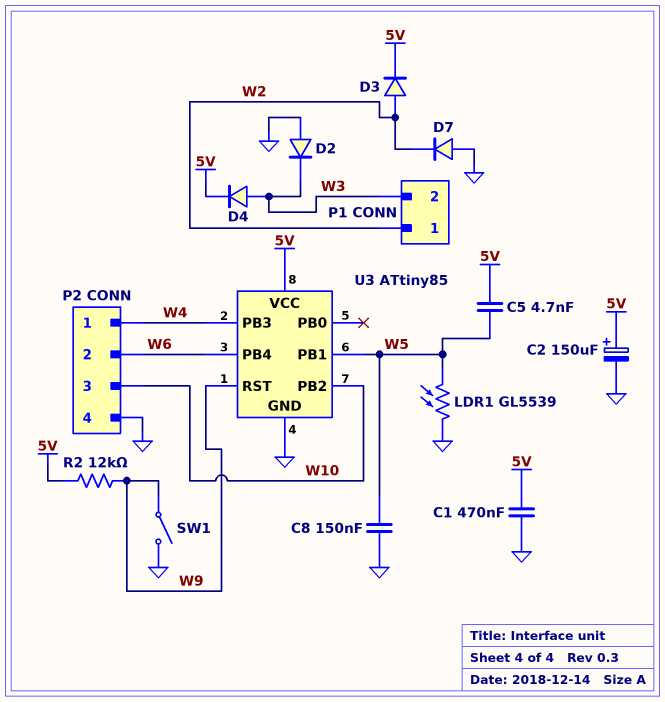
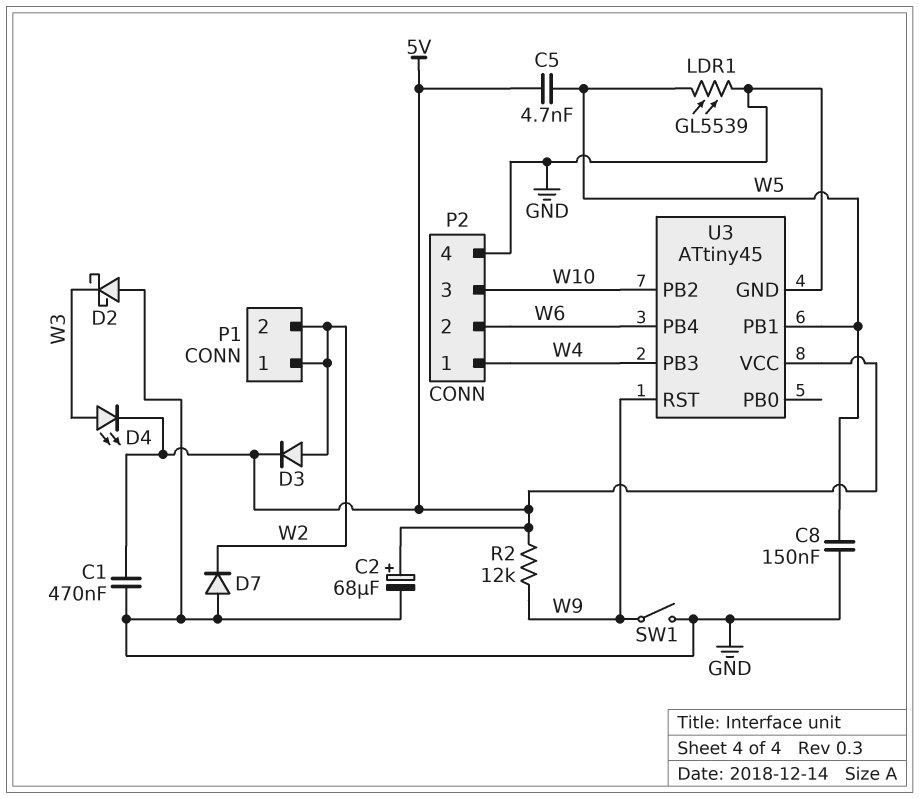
C2: 150uF (plus 5V, minus GND) -> 68uF (plus 5V, minus GND)
D2: diode (A GND, K W3) -> schottky (A GND, K W3)
D4: diode (A W3, K 5V) -> LED (A W3, K 5V)
P1 pin 2: W3 -> W2
U3: ATtiny85 -> ATtiny45

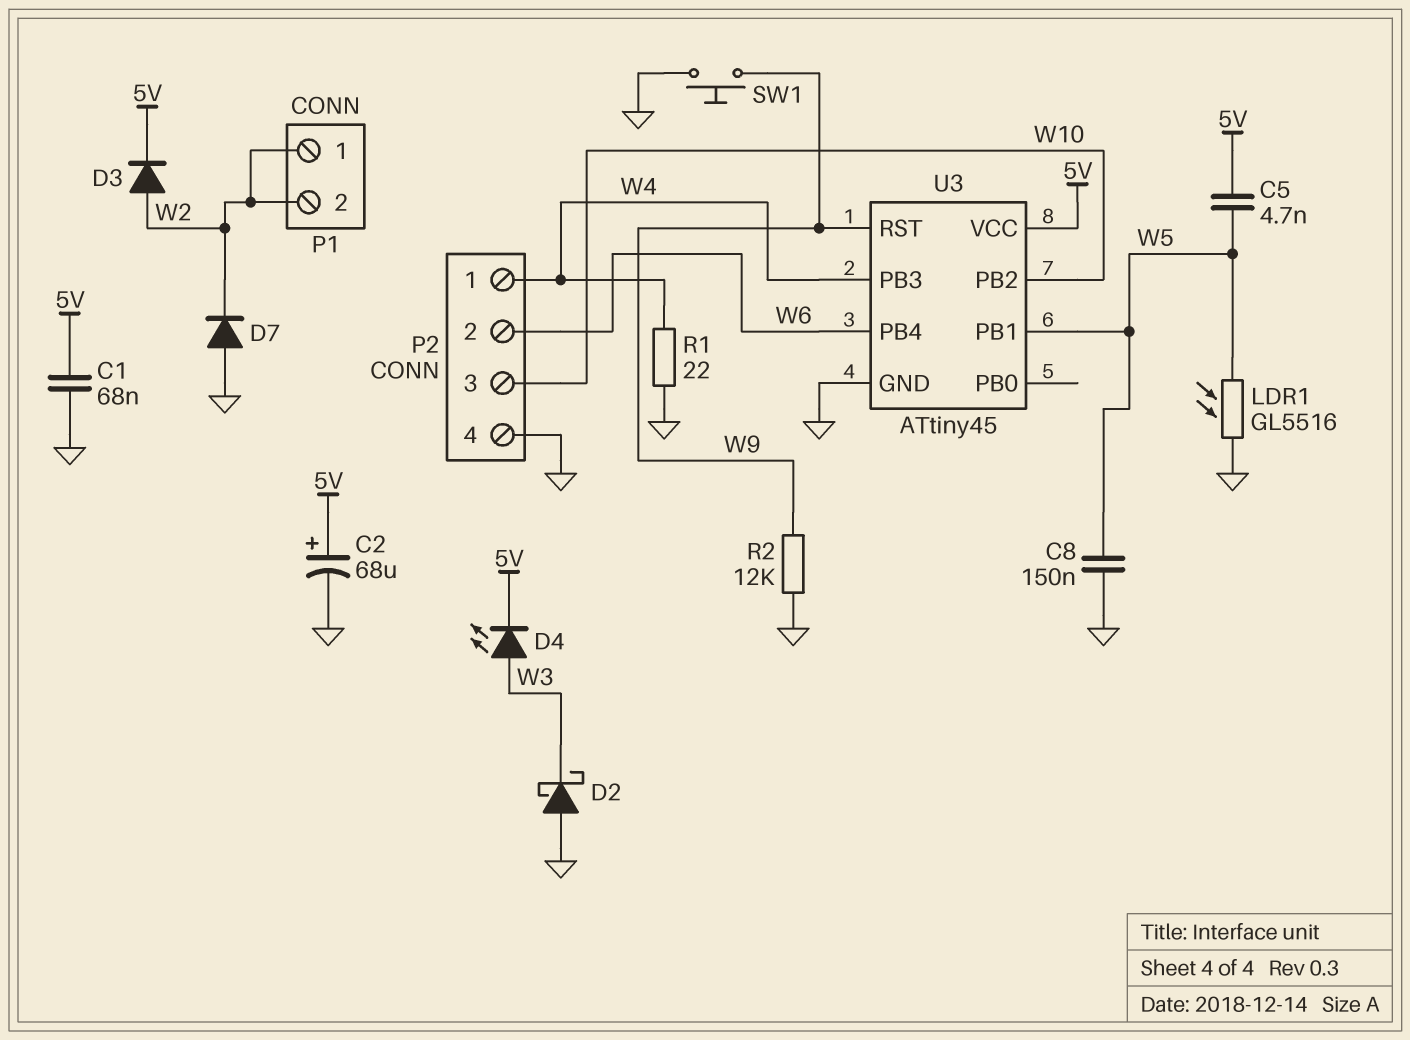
C1: 470nF (5V, GND) -> 68nF (5V, GND)
LDR1: GL5539 (GND, W5) -> GL5516 (GND, W5)
R1: none -> 22 (GND, W4)
R2: 12k (5V, W9) -> 12k (GND, W9)
SW1: switch (GND, W9) -> button (GND, W9)

